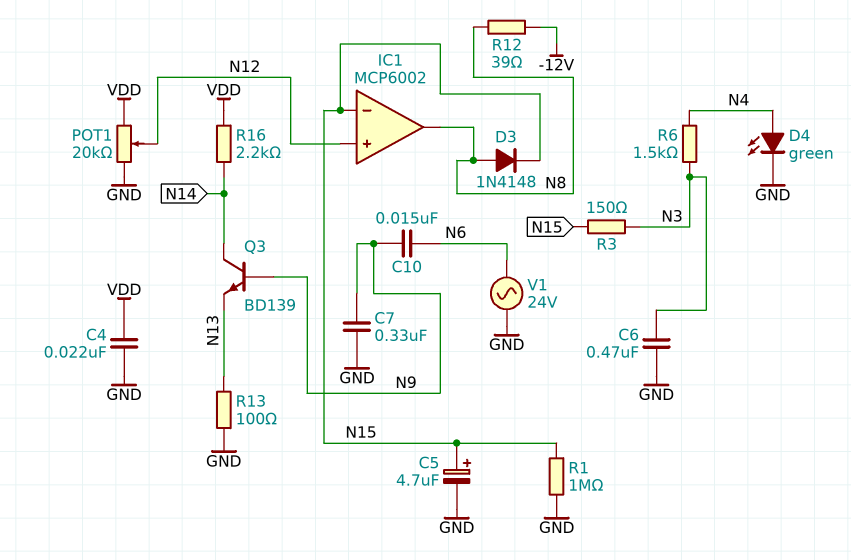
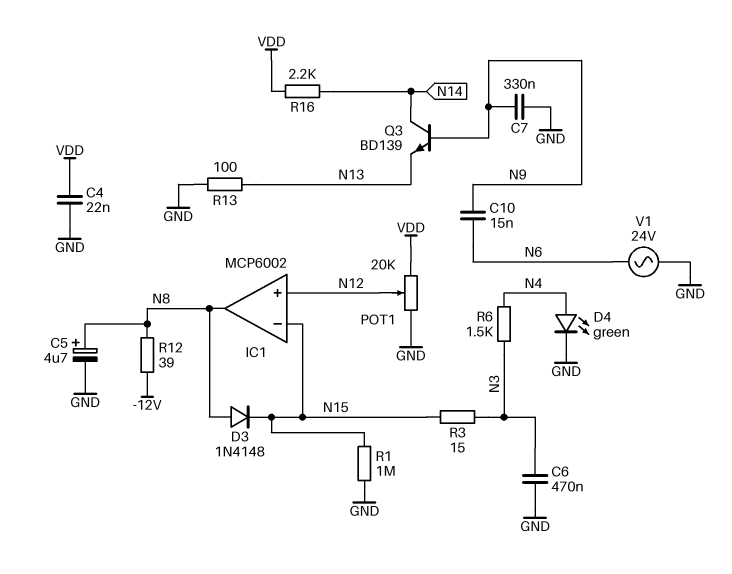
C5: 4.7uF (plus N15, minus GND) -> 4.7uF (plus N8, minus GND)
R3: 150 (N3, N15) -> 15 (N3, N15)

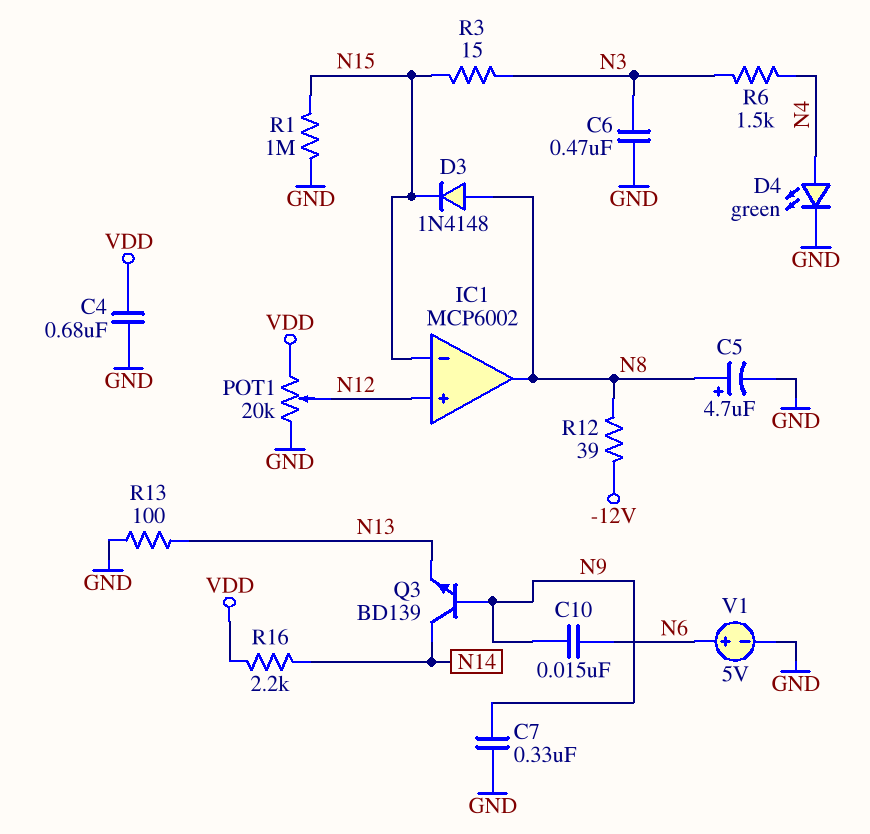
C4: 22nF (GND, VDD) -> 680nF (GND, VDD)
V1: AC 24V (GND, N6) -> 5V (plus N6, minus GND)

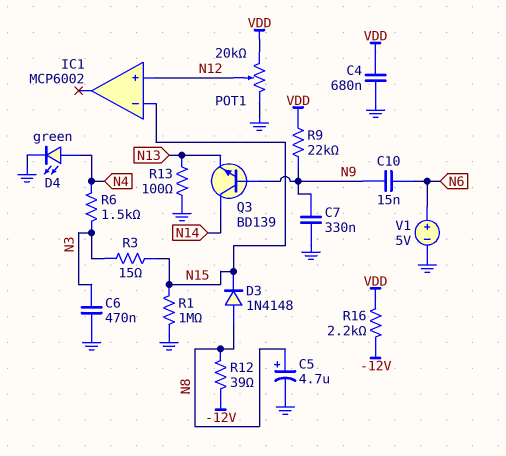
IC1 pin out: N8 -> none
R9: none -> 22k (N9, VDD)
R16: 2.2k (N14, VDD) -> 2.2k (-12V, VDD)

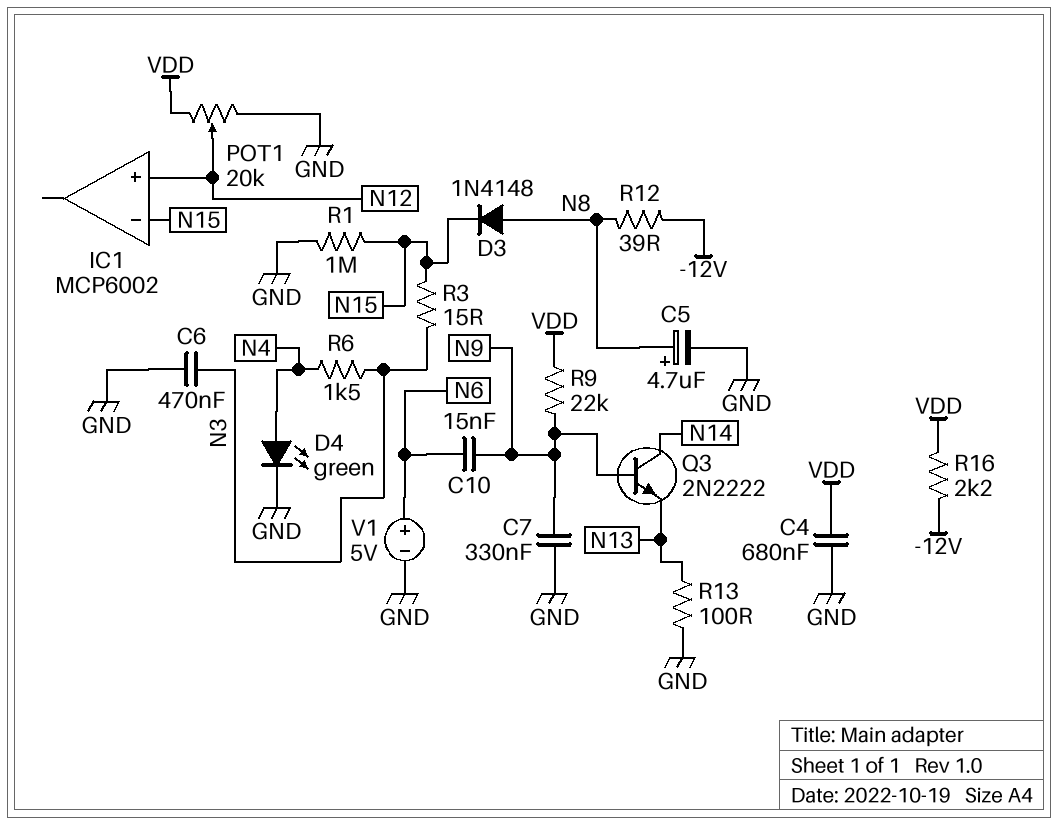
Q3: NPN BD139 (B N9, C N14, E N13) -> NPN 2N2222 (B N9, C N14, E N13)

